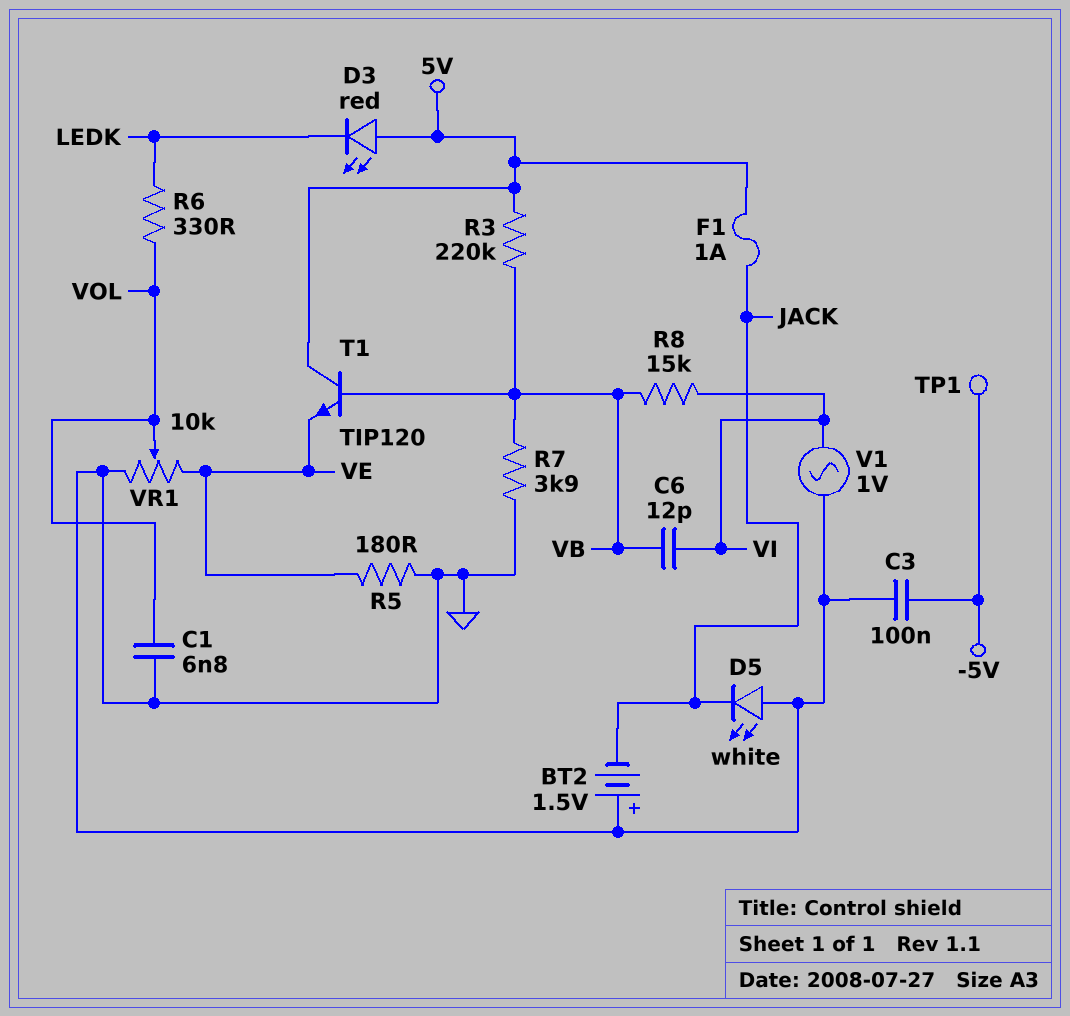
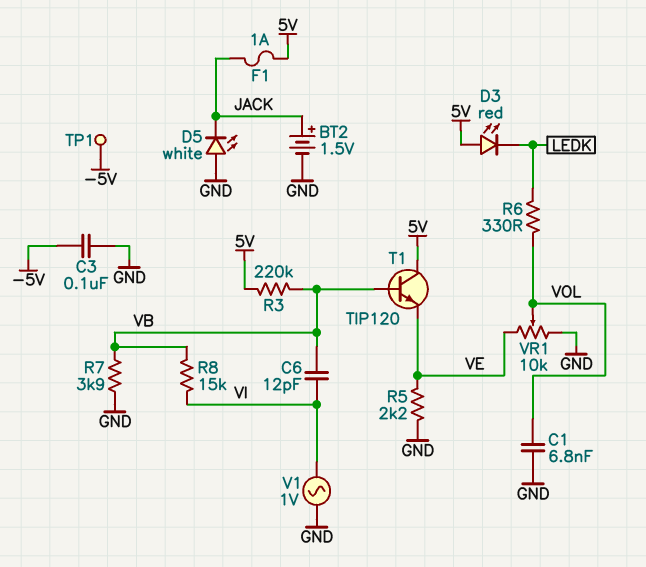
BT2: 1.5V (plus GND, minus JACK) -> 1.5V (plus JACK, minus GND)
R5: 180 (GND, VE) -> 2.2k (GND, VE)

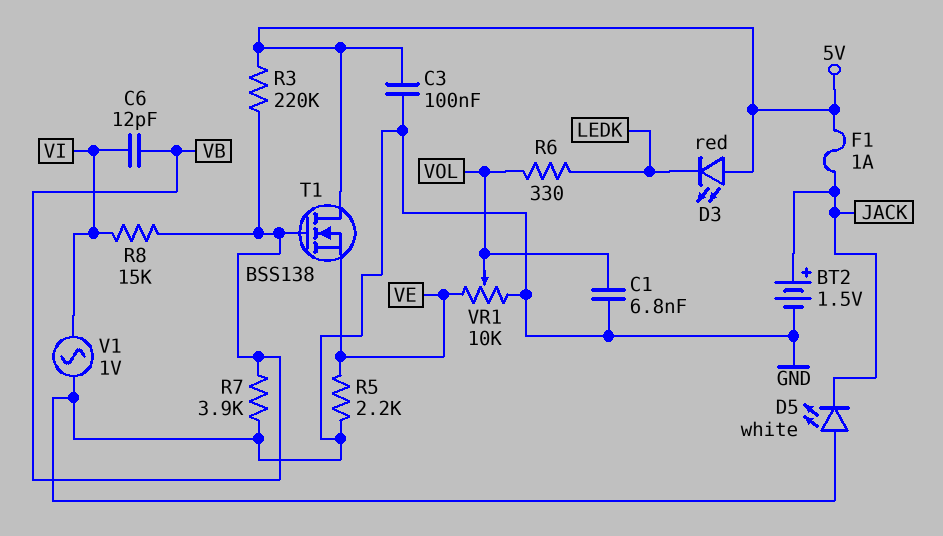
C3: 100nF (-5V, GND) -> 100nF (5V, GND)
T1: NPN TIP120 (B VB, C 5V, E VE) -> NMOS BSS138 (G VB, D 5V, S VE)
TP1: test point (-5V) -> none

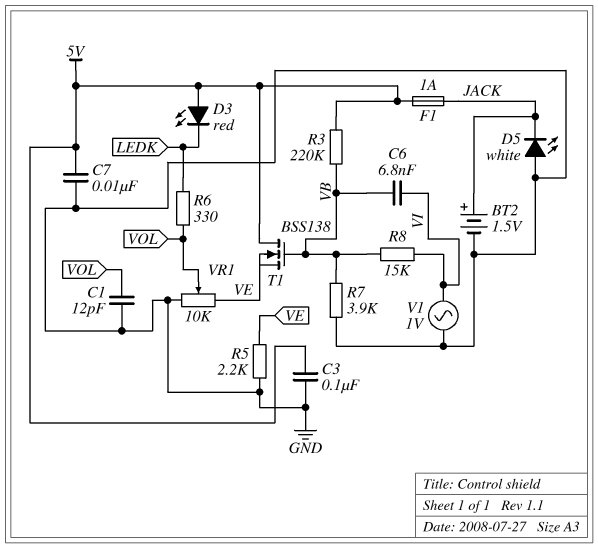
C1: 6.8nF (GND, VOL) -> 12pF (GND, VOL)
C6: 12pF (VB, VI) -> 6.8nF (VB, VI)
C7: none -> 10nF (5V, GND)

